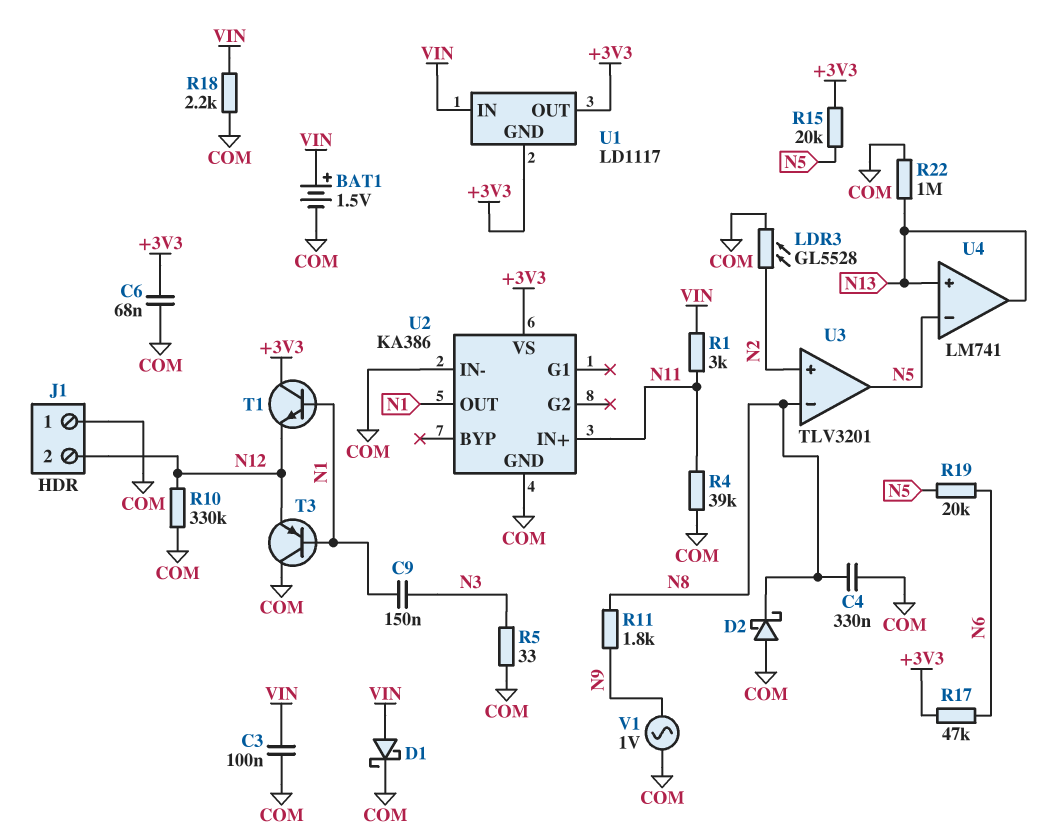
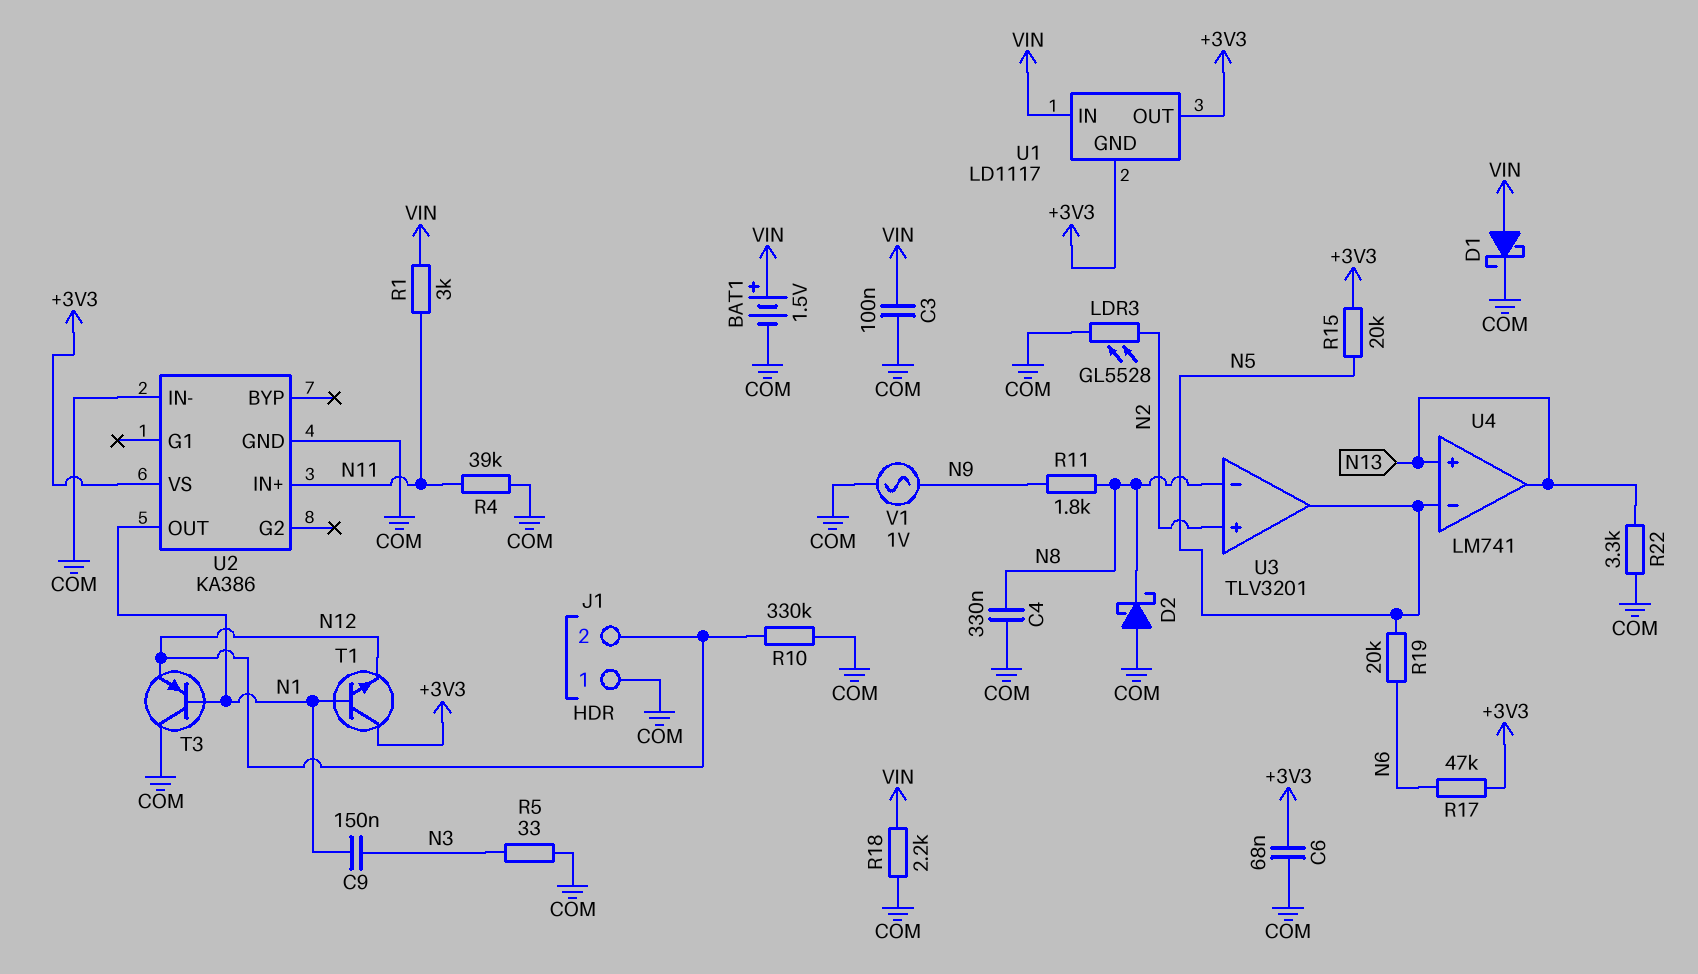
R22: 1M (COM, N13) -> 3.3k (COM, N13)

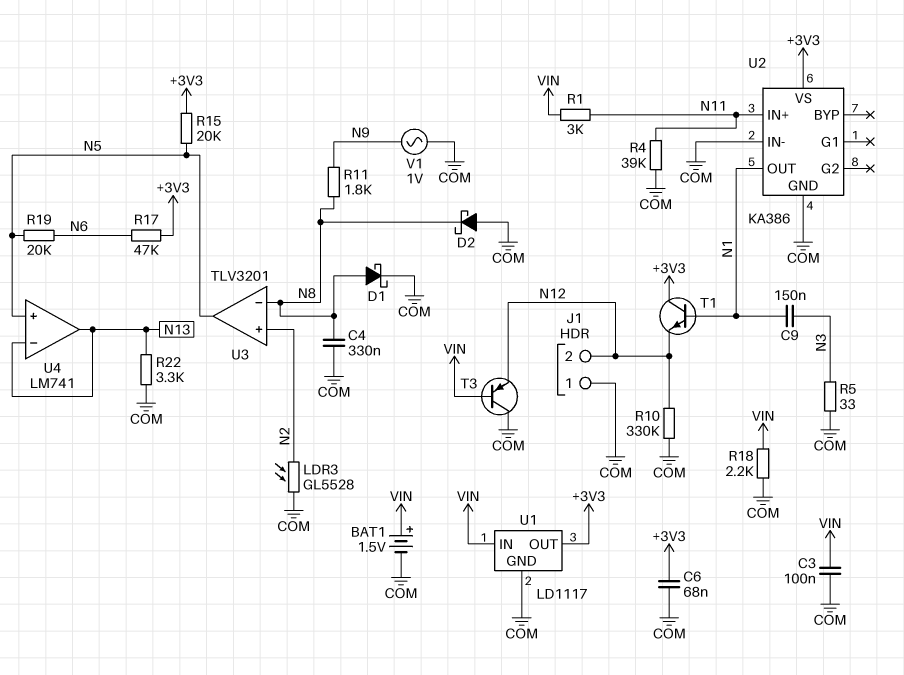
D1: schottky (A VIN, K COM) -> schottky (A N8, K COM)
T3: PNP (B N1, C COM, E N12) -> PNP (B VIN, C COM, E N12)
U1 pin GND: +3V3 -> COM
U4 pin in+: N13 -> N5
U4 pin in-: N5 -> N13

